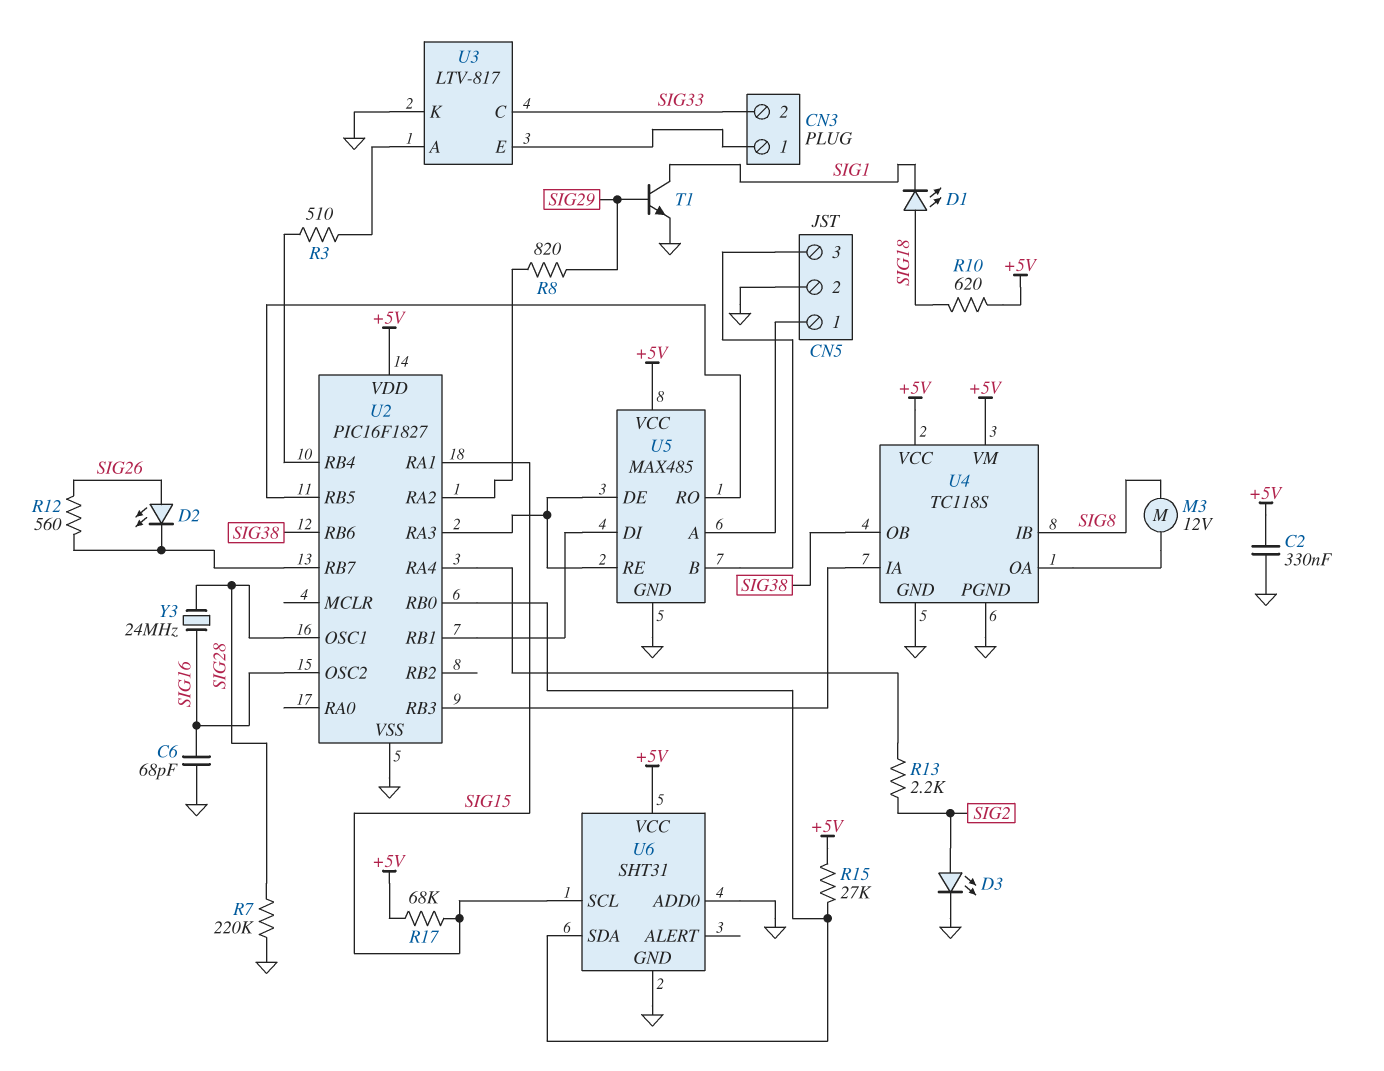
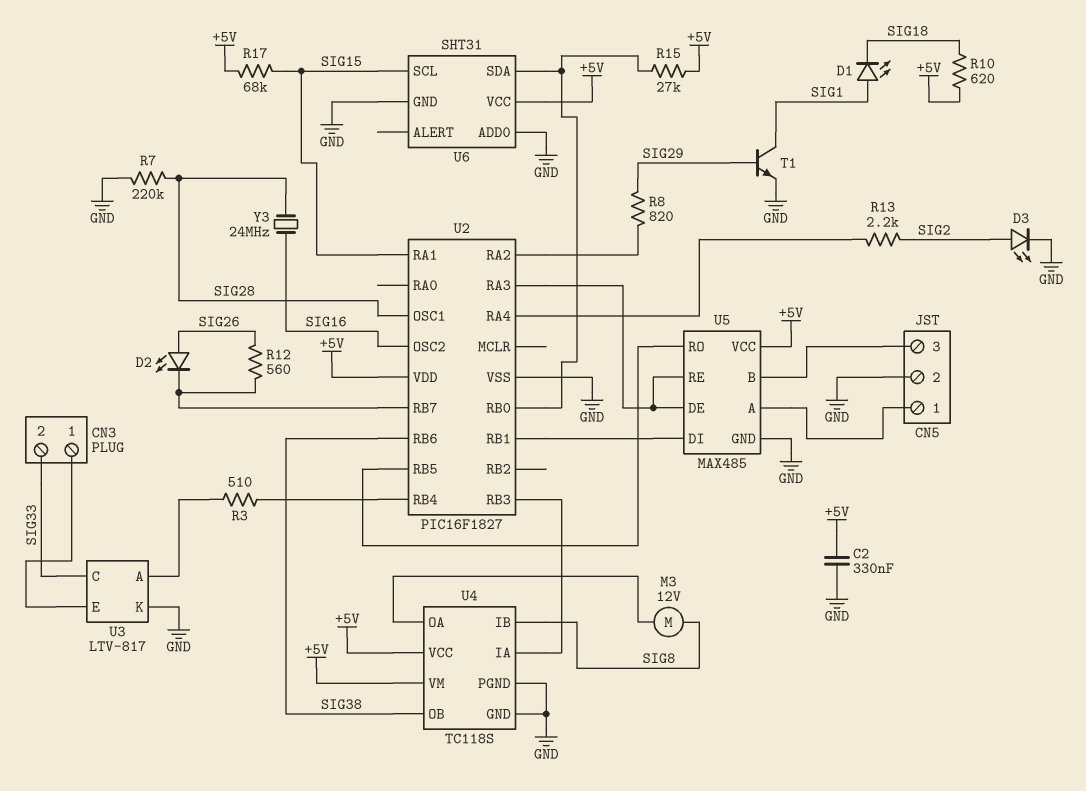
C6: 68pF (GND, SIG16) -> none
D1: LED (A SIG18, K SIG1) -> LED (A SIG1, K SIG18)

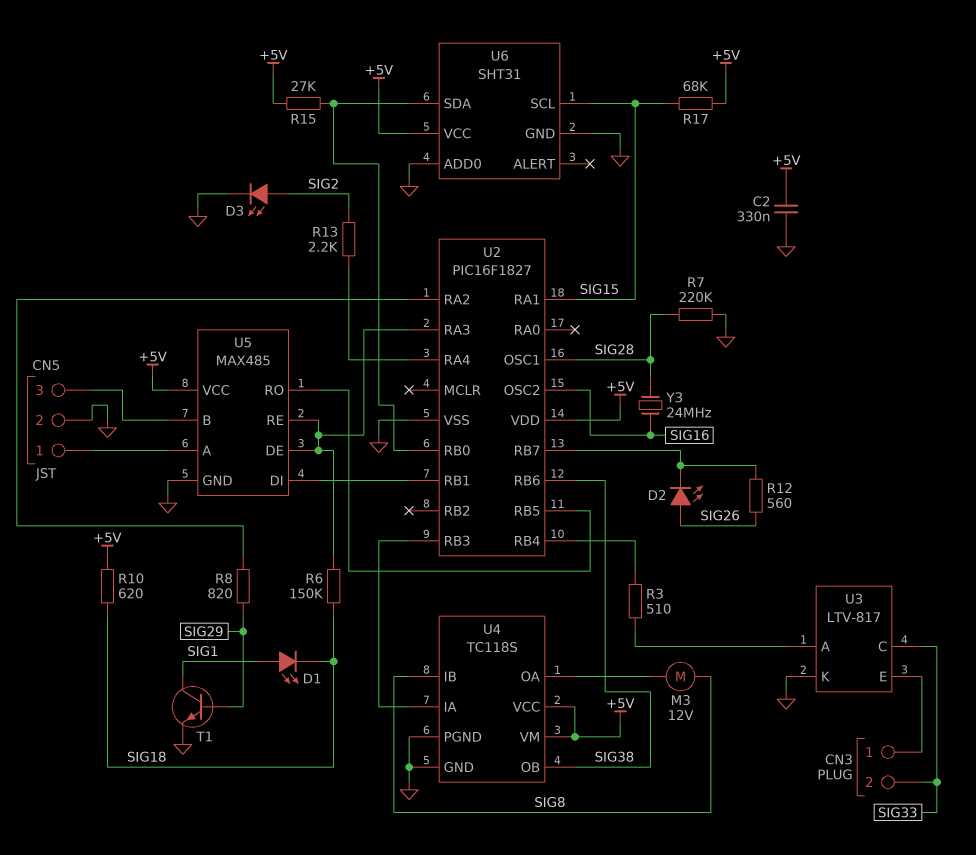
R6: none -> 150k (SIG18, U2/RA3)

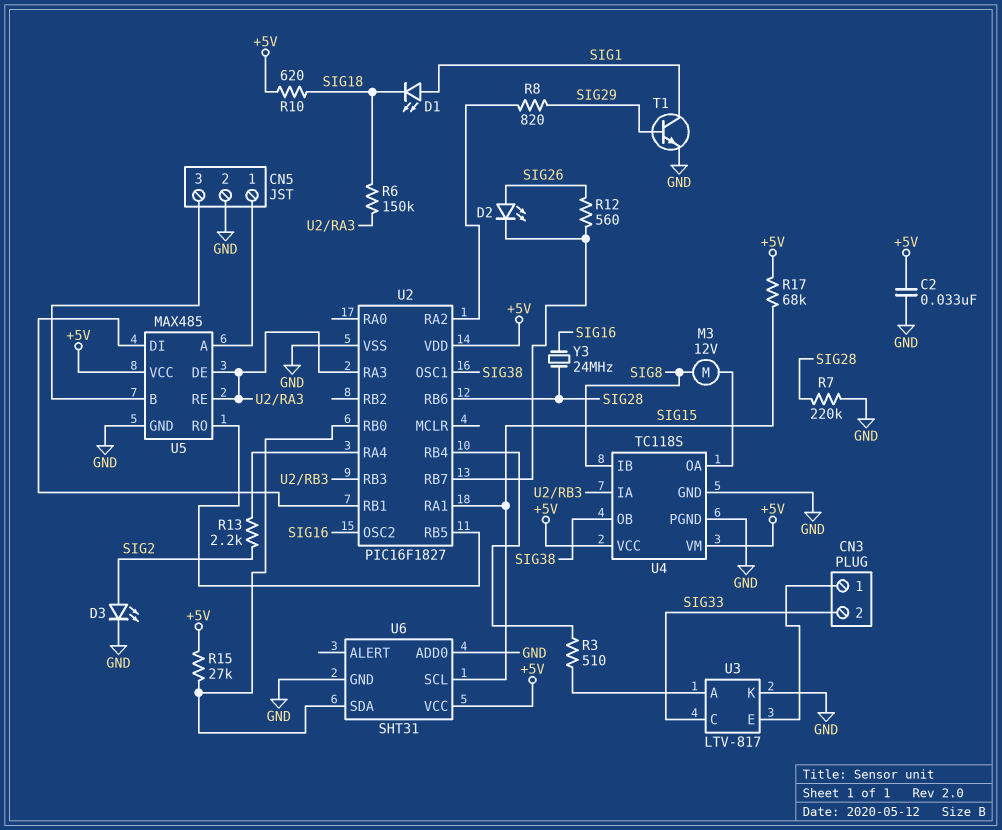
C2: 330nF (+5V, GND) -> 33nF (+5V, GND)
U2 pin OSC1: SIG28 -> SIG38
U2 pin RB6: SIG38 -> SIG28

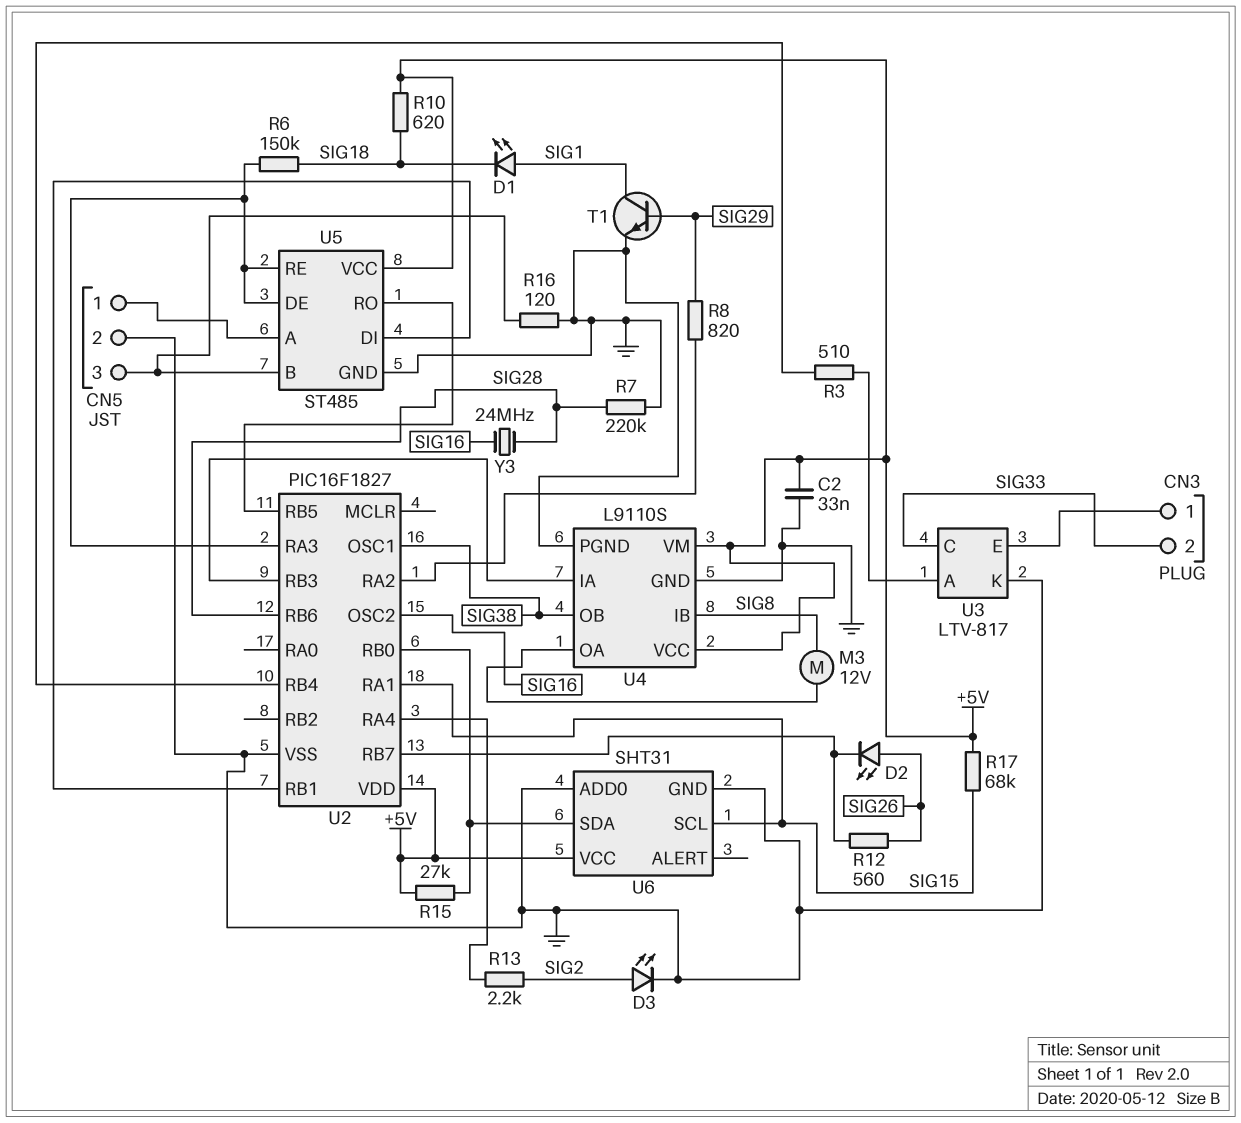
R16: none -> 120 (CN5/3, GND)
U4: TC118S -> L9110S
U5: MAX485 -> ST485

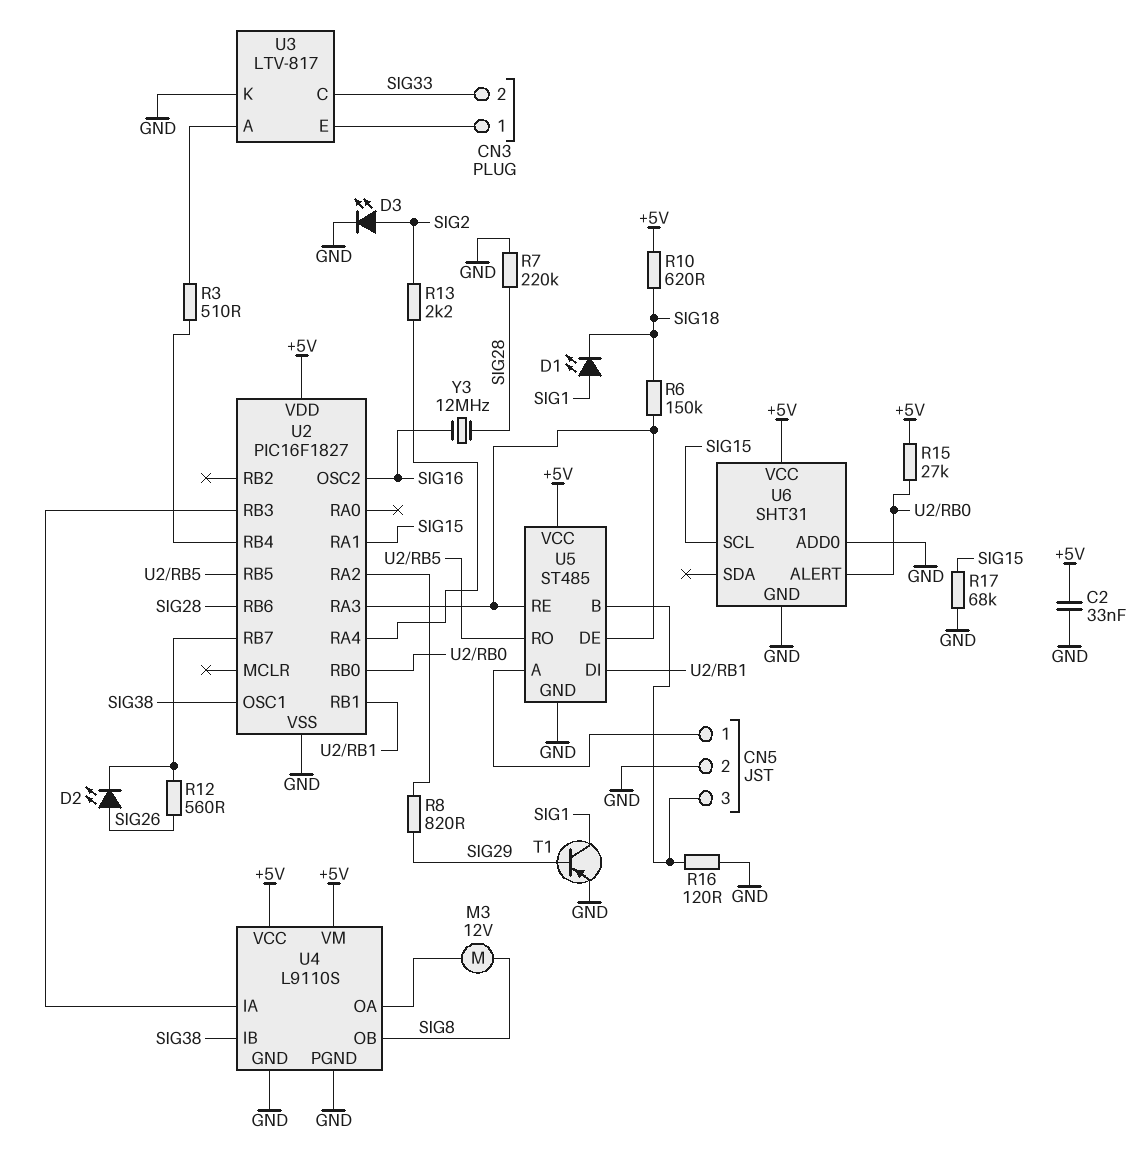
R17: 68k (+5V, SIG15) -> 68k (GND, SIG15)
T1: NPN (B SIG29, C SIG1, E GND) -> PNP (B SIG29, C SIG1, E GND)
U4 pin IB: SIG8 -> SIG38
U4 pin OB: SIG38 -> SIG8
U6 pin ALERT: none -> U2/RB0
U6 pin SDA: U2/RB0 -> none
Y3: 24MHz (SIG16, SIG28) -> 12MHz (SIG16, SIG28)

